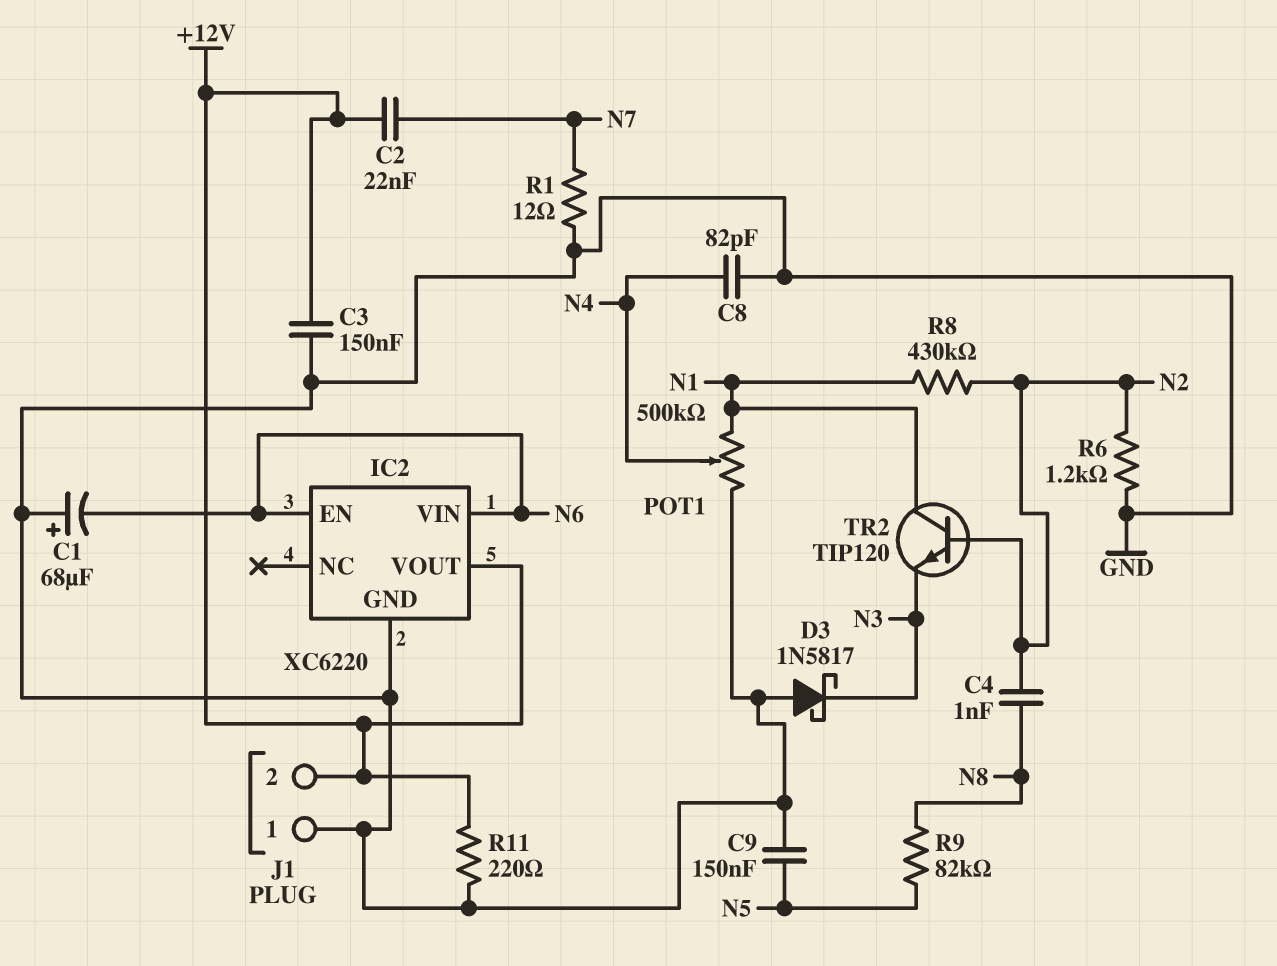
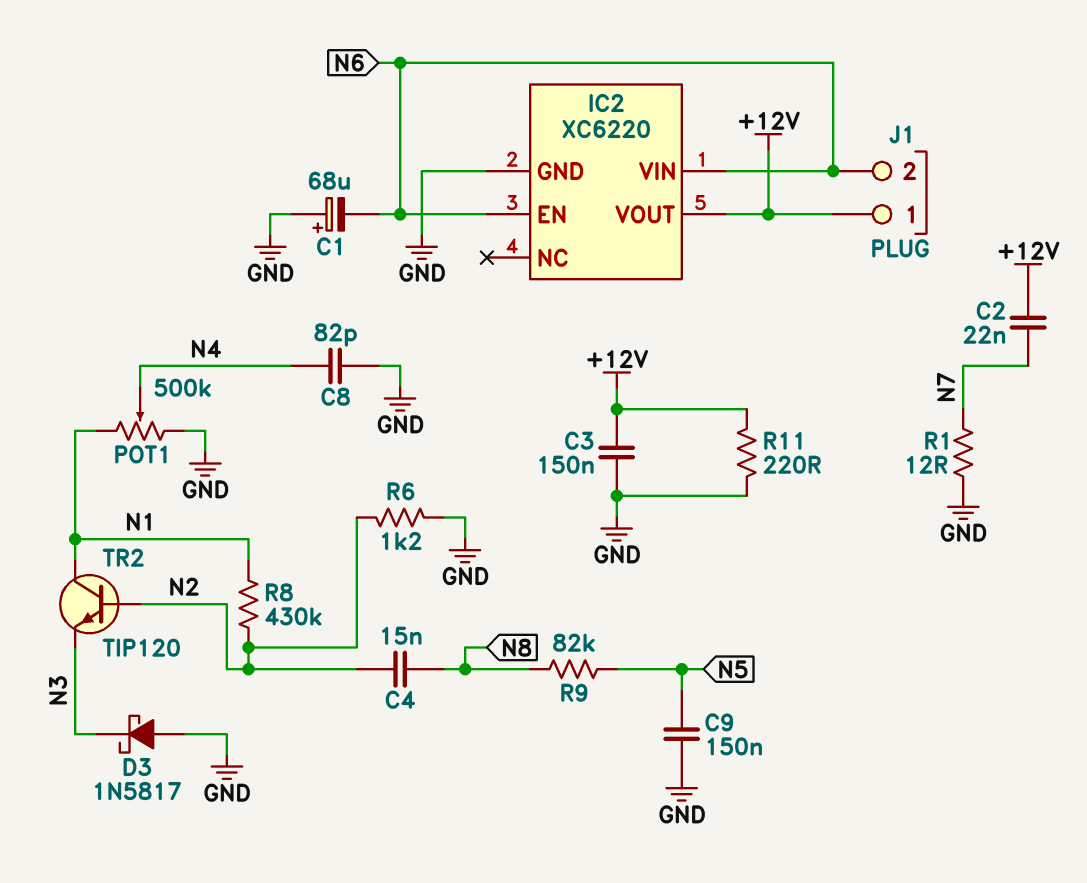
C4: 1nF (N2, N8) -> 15nF (N2, N8)
J1 pin 1: GND -> +12V
J1 pin 2: +12V -> N6

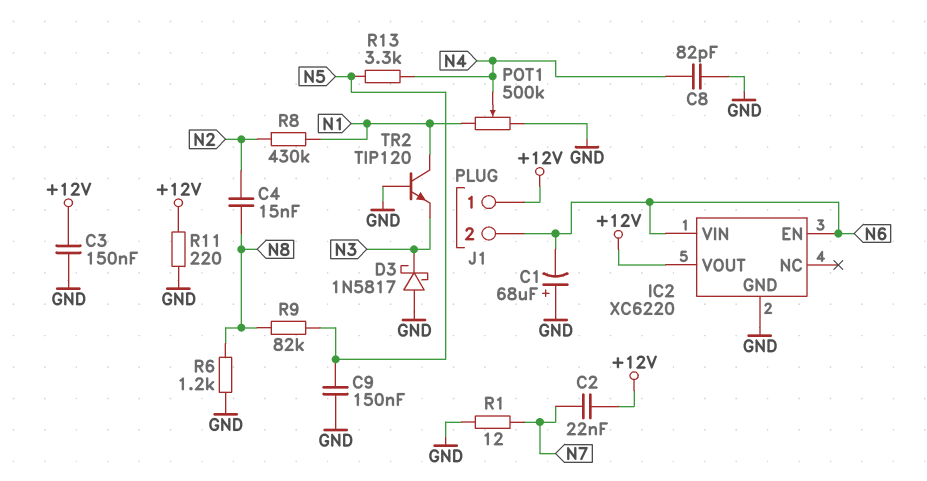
R6: 1.2k (GND, N2) -> 1.2k (GND, N8)
R13: none -> 3.3k (N4, N5)
TR2: NPN TIP120 (B N2, C N1, E N3) -> NPN TIP120 (B GND, C N1, E N3)

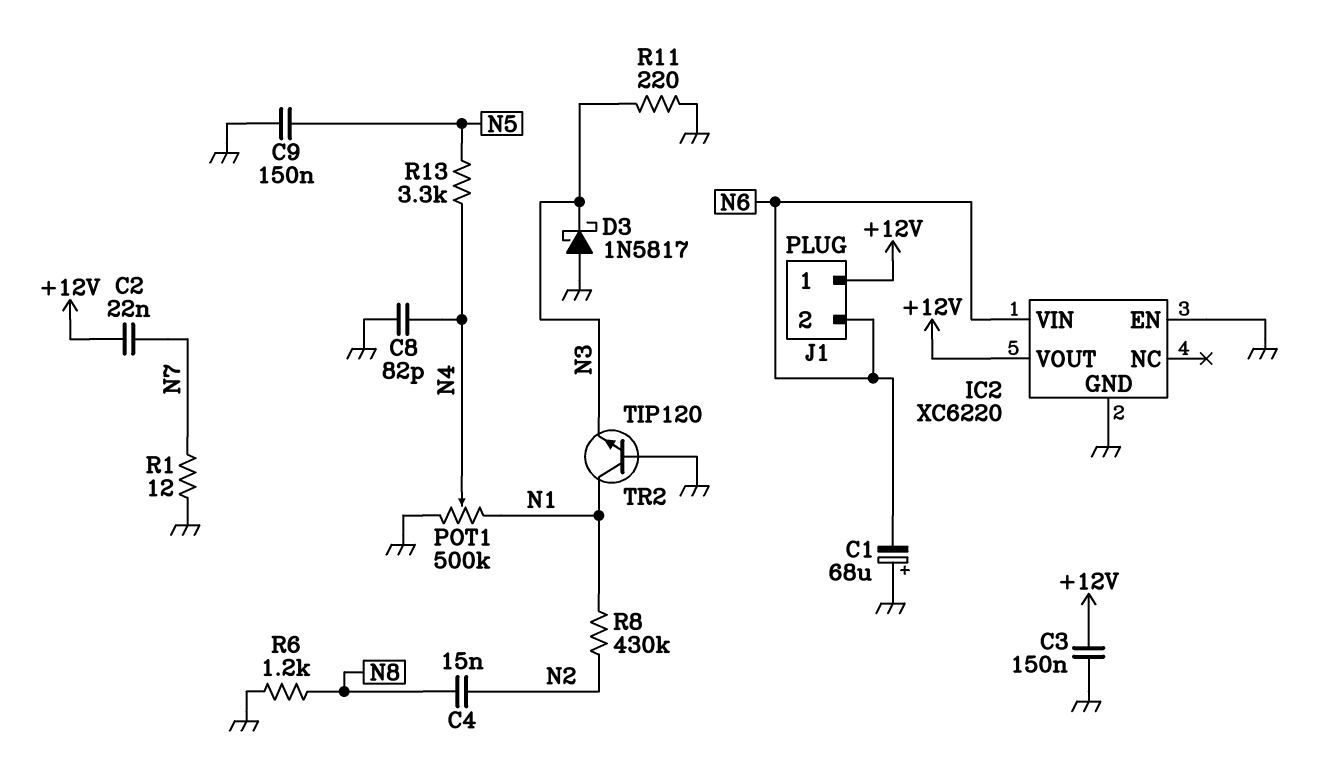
IC2 pin EN: N6 -> GND
R9: 82k (N5, N8) -> none
R11: 220 (+12V, GND) -> 220 (GND, N3)

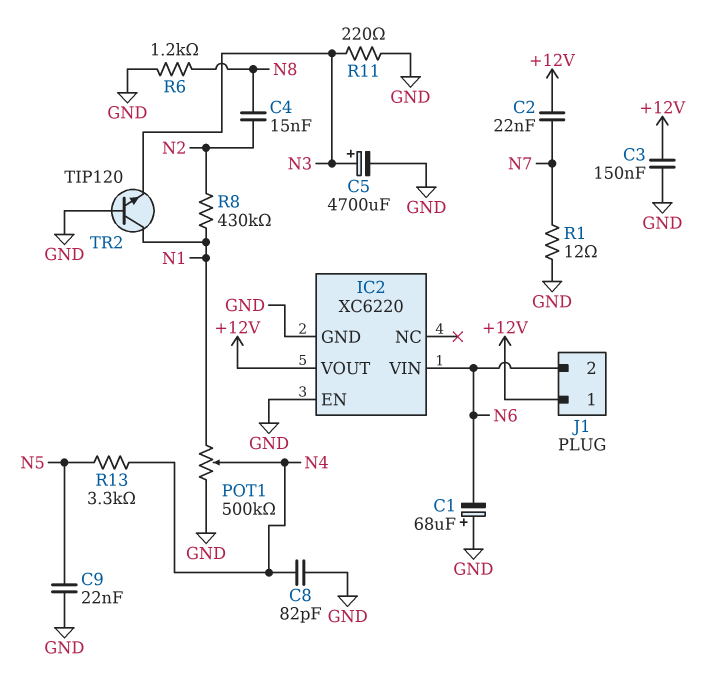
C5: none -> 4700uF (plus N3, minus GND)
C9: 150nF (GND, N5) -> 22nF (GND, N5)
D3: schottky 1N5817 (A GND, K N3) -> none

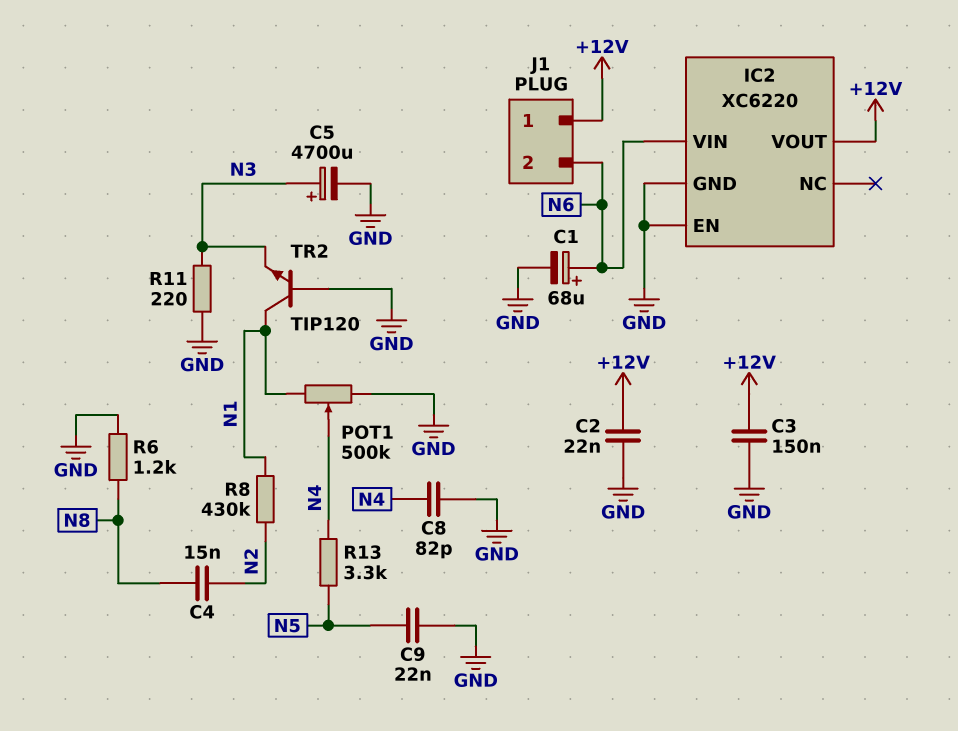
C1: 68uF (plus GND, minus N6) -> 68uF (plus N6, minus GND)
C2: 22nF (+12V, N7) -> 22nF (+12V, GND)
R1: 12 (GND, N7) -> none

